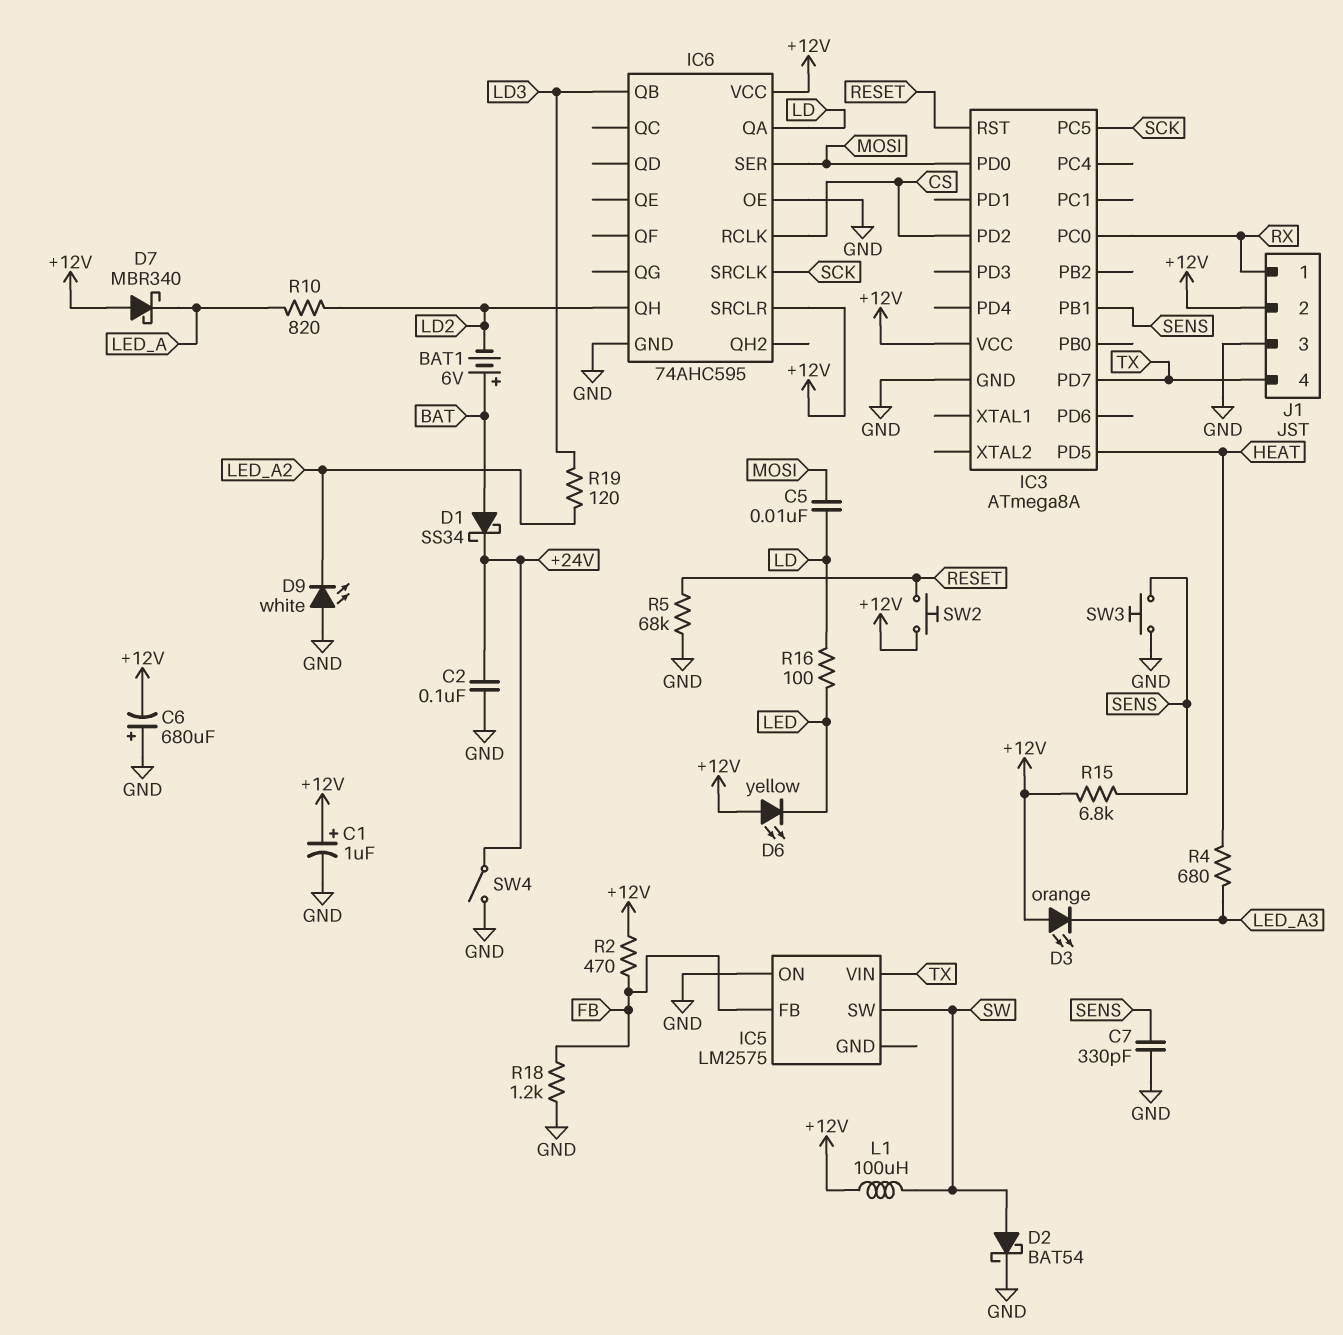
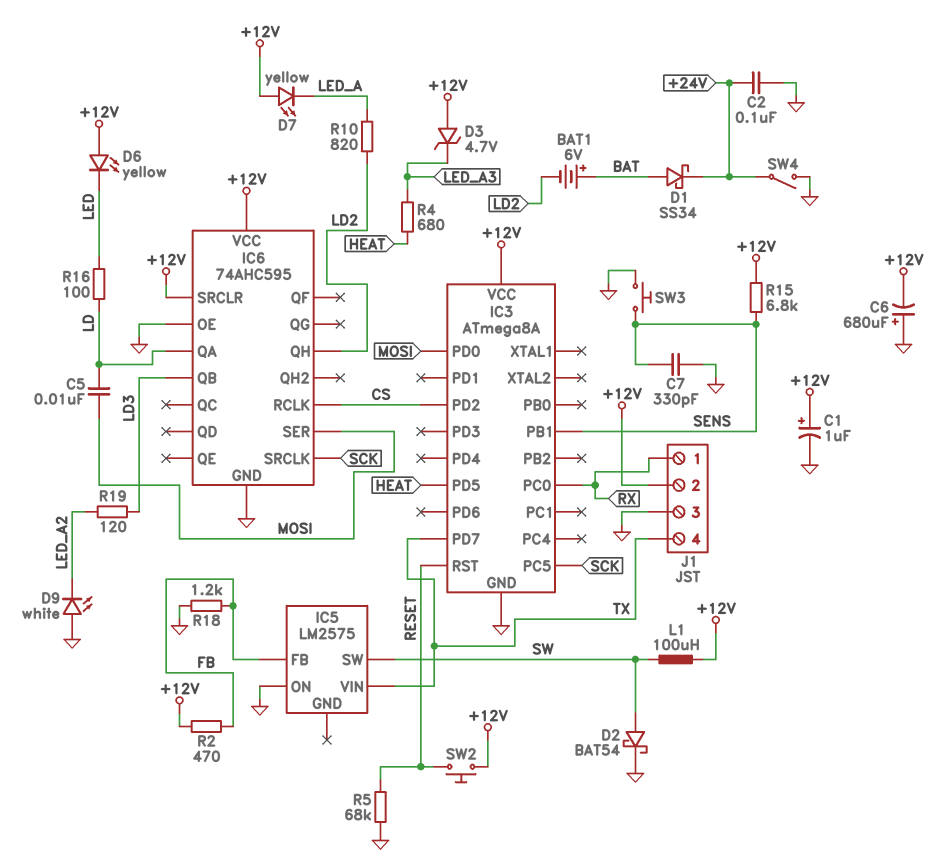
D3: LED orange (A +12V, K LED_A3) -> zener 4.7V (A +12V, K LED_A3)
D7: schottky MBR340 (A +12V, K LED_A) -> LED yellow (A +12V, K LED_A)

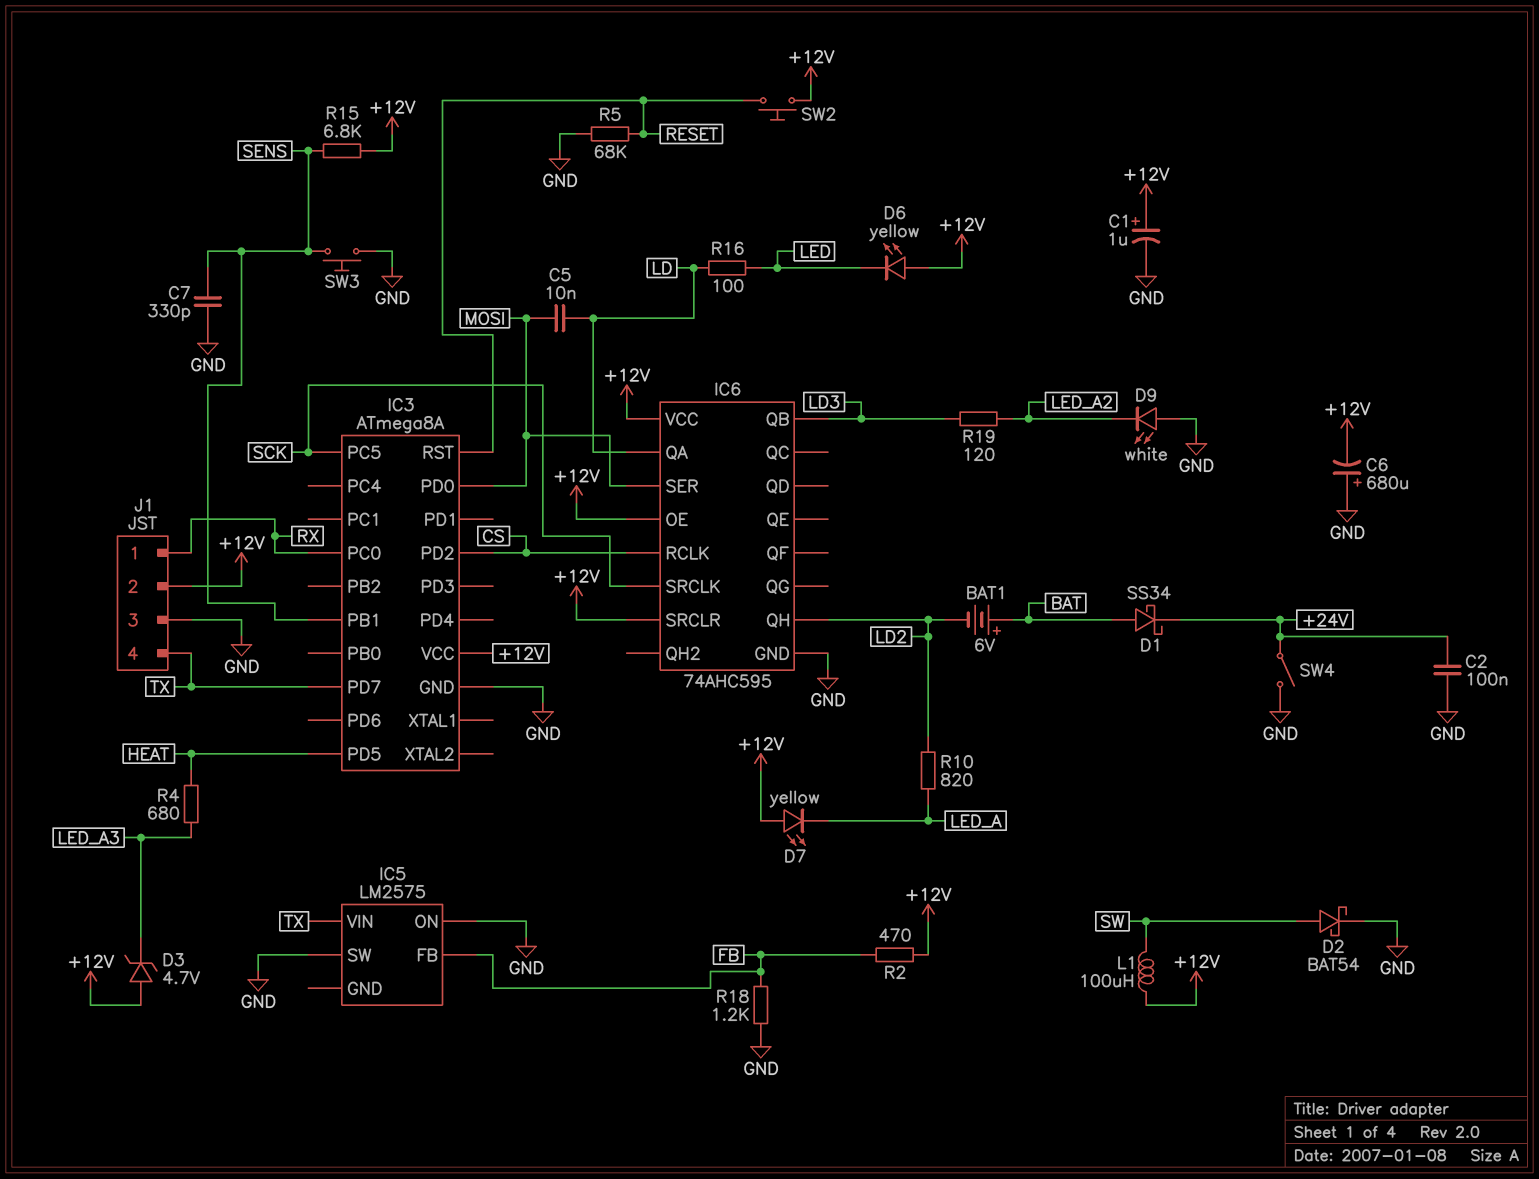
IC5 pin SW: SW -> GND
IC6 pin OE: GND -> +12V

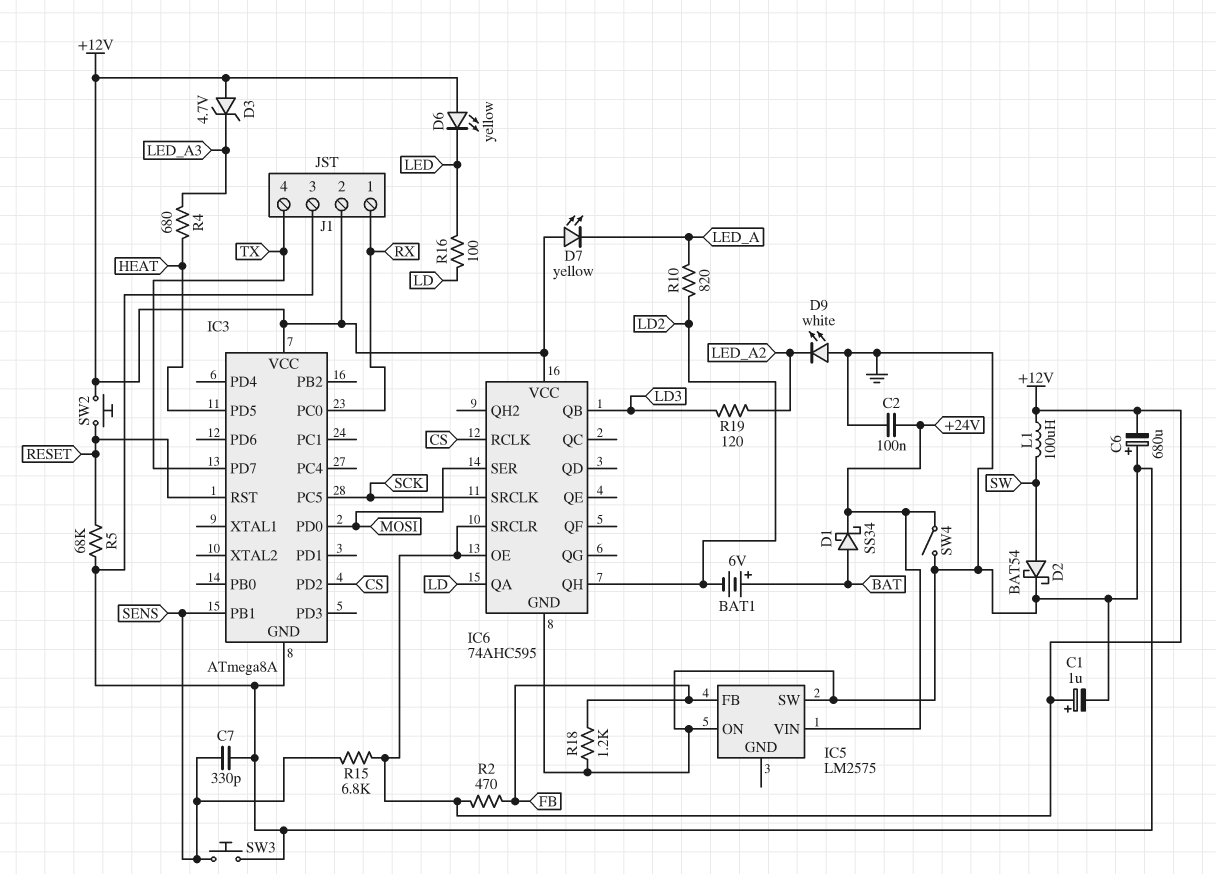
C5: 10nF (LD, MOSI) -> none
IC5 pin VIN: TX -> +24V

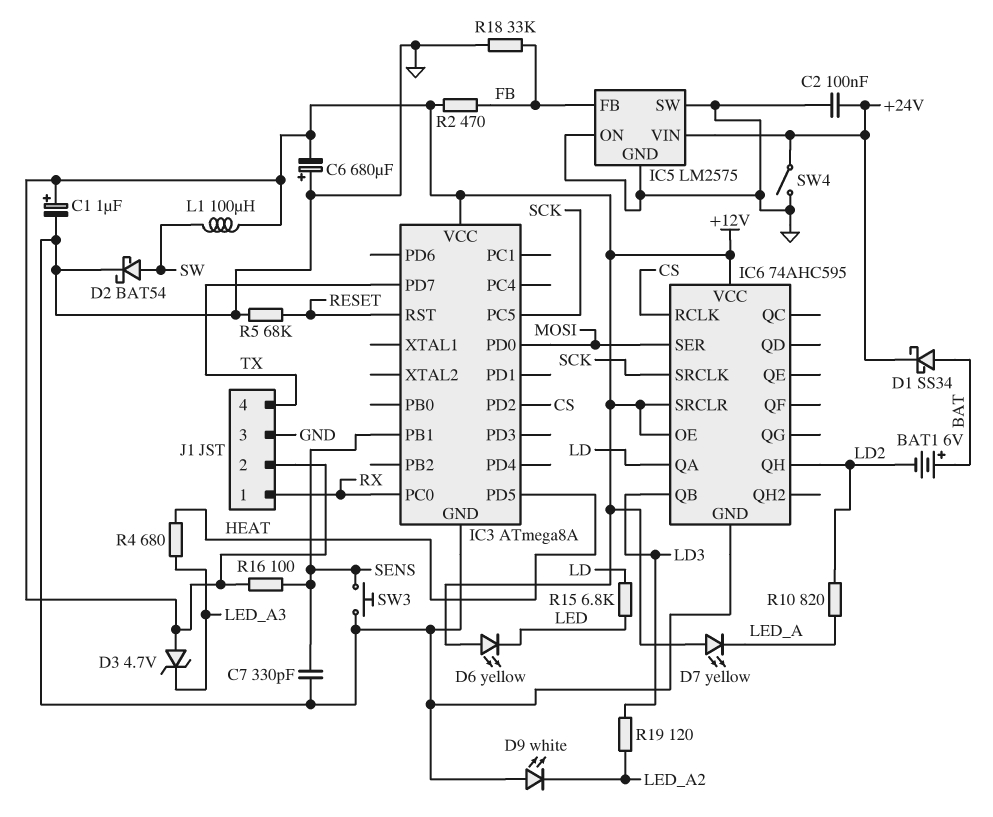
IC5 pin GND: none -> GND
R15: 6.8k (+12V, SENS) -> 6.8k (LD, LED)
R16: 100 (LD, LED) -> 100 (+12V, SENS)
R18: 1.2k (FB, GND) -> 33k (FB, GND)
SW2: button (+12V, RESET) -> none

